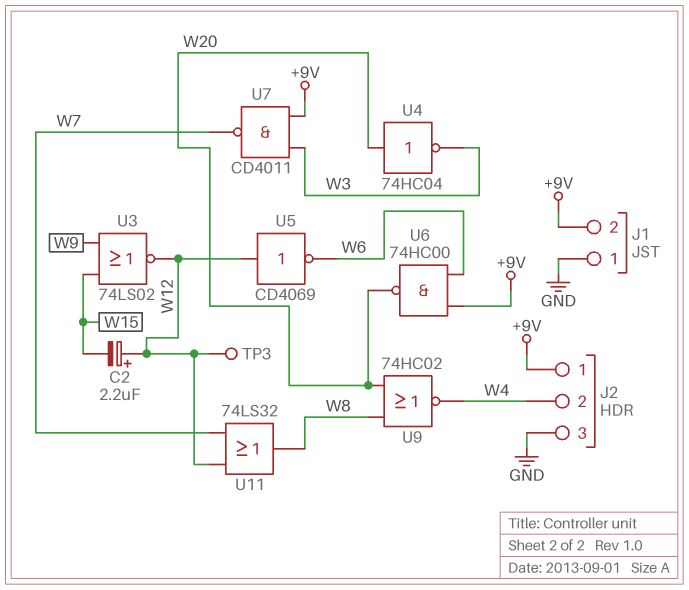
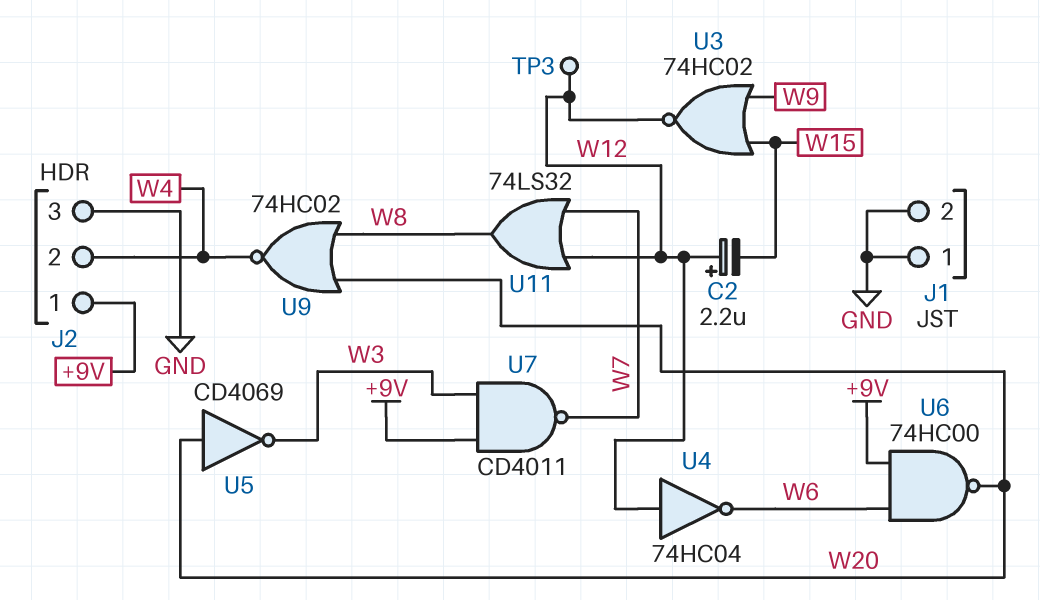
J1 pin 2: +9V -> GND
U3: NOR 74LS02 (in W9, in W15, out W12) -> NOR 74HC02 (in W9, in W15, out W12)
U4: NOT 74HC04 (in W20, out W3) -> NOT 74HC04 (in W12, out W6)
U5: NOT CD4069 (in W12, out W6) -> NOT CD4069 (in W20, out W3)

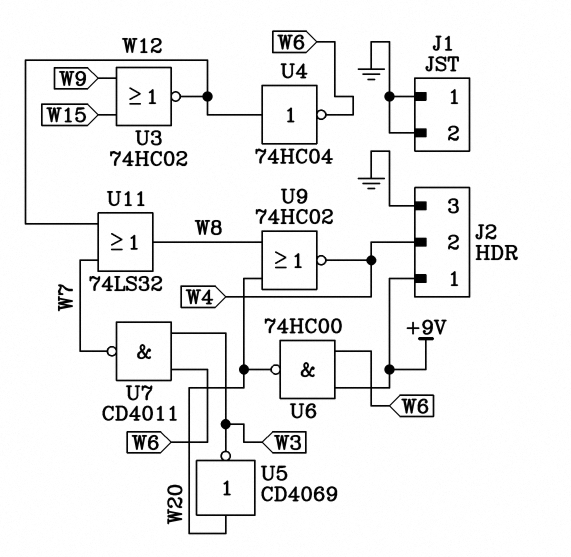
C2: 2.2uF (plus W12, minus W15) -> none
TP3: test point (W12) -> none
U7: NAND CD4011 (in +9V, in W3, out W7) -> NAND CD4011 (in W3, in W6, out W7)

